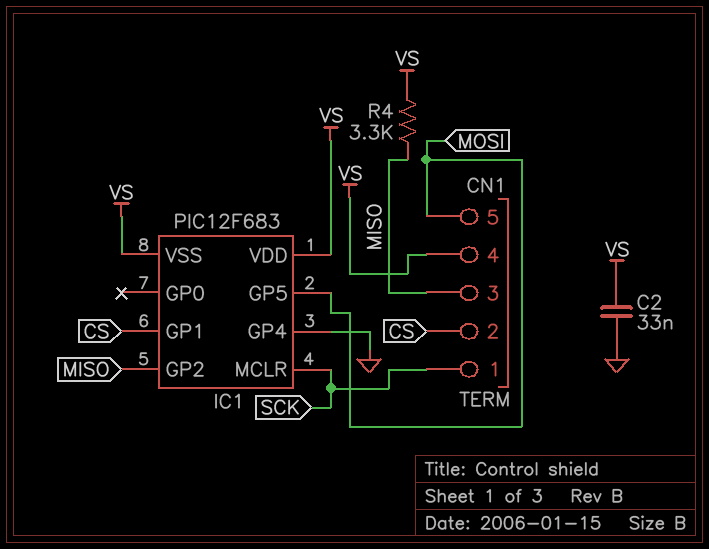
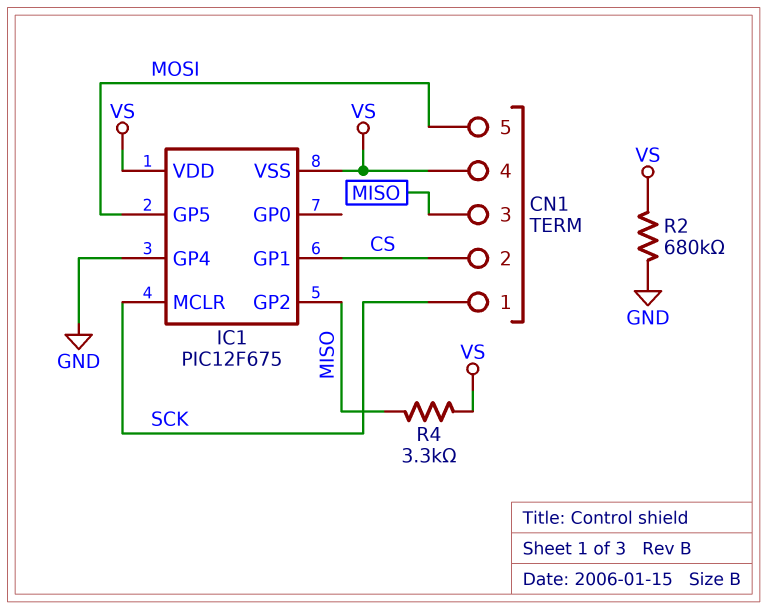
C2: 33nF (GND, VS) -> none
IC1: PIC12F683 -> PIC12F675
R2: none -> 680k (GND, VS)

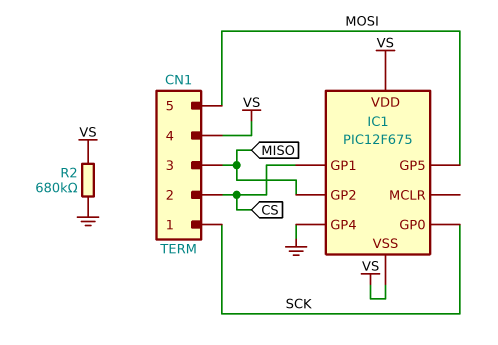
IC1 pin GP0: none -> SCK
IC1 pin MCLR: SCK -> none
R4: 3.3k (MISO, VS) -> none

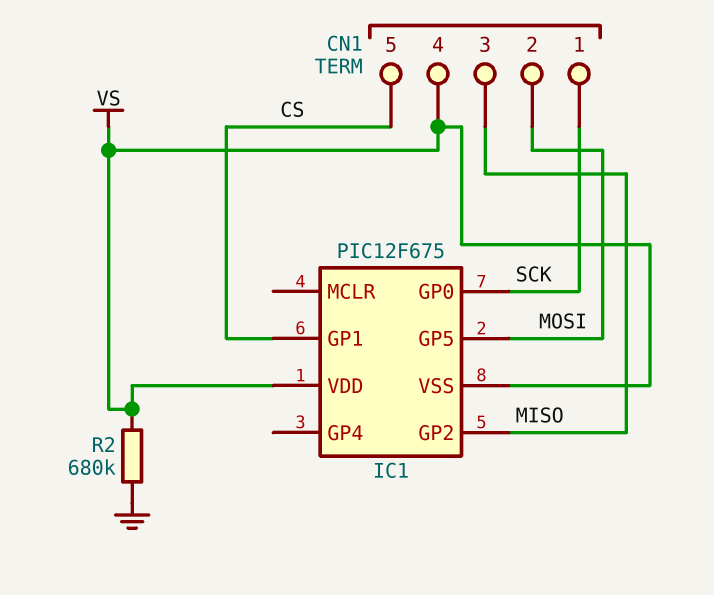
CN1 pin 2: CS -> MOSI
CN1 pin 5: MOSI -> CS
IC1 pin GP4: GND -> none

